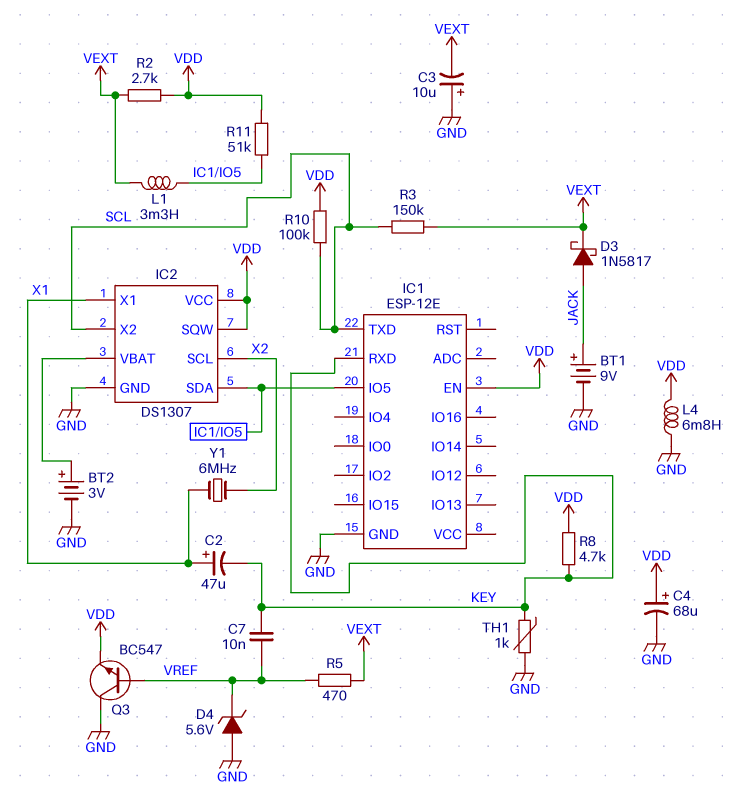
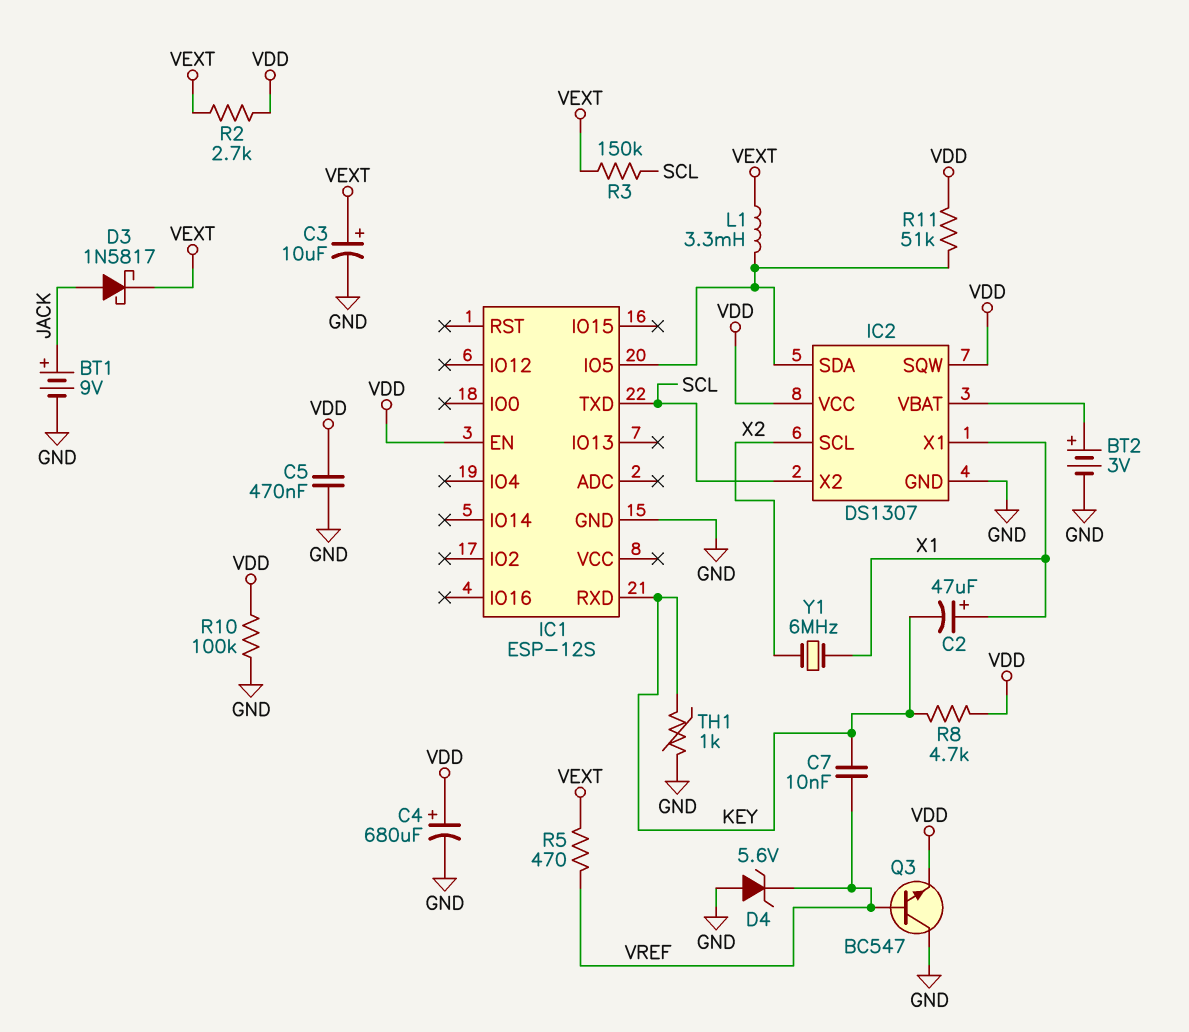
C3: 10uF (plus GND, minus VEXT) -> 10uF (plus VEXT, minus GND)
C4: 68uF (plus VDD, minus GND) -> 680uF (plus VDD, minus GND)
C5: none -> 470nF (GND, VDD)
IC1: ESP-12E -> ESP-12S
L4: 6.8mH (GND, VDD) -> none
R10: 100k (SCL, VDD) -> 100k (GND, VDD)

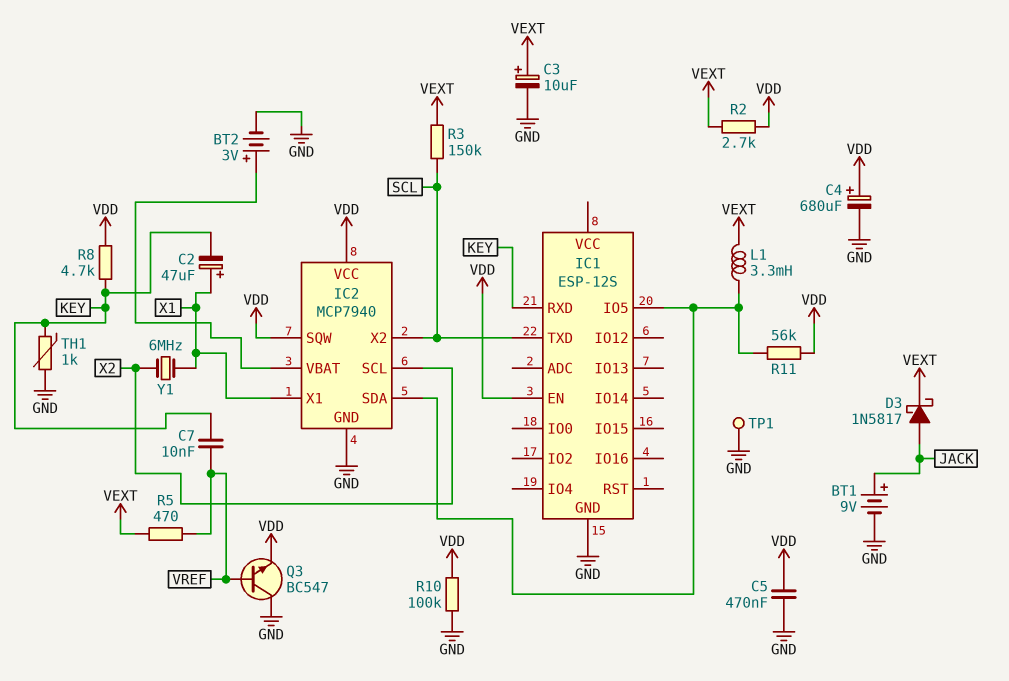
D4: zener 5.6V (A GND, K VREF) -> none
IC2: DS1307 -> MCP7940
R11: 51k (IC1/IO5, VDD) -> 56k (IC1/IO5, VDD)
TP1: none -> test point (GND)

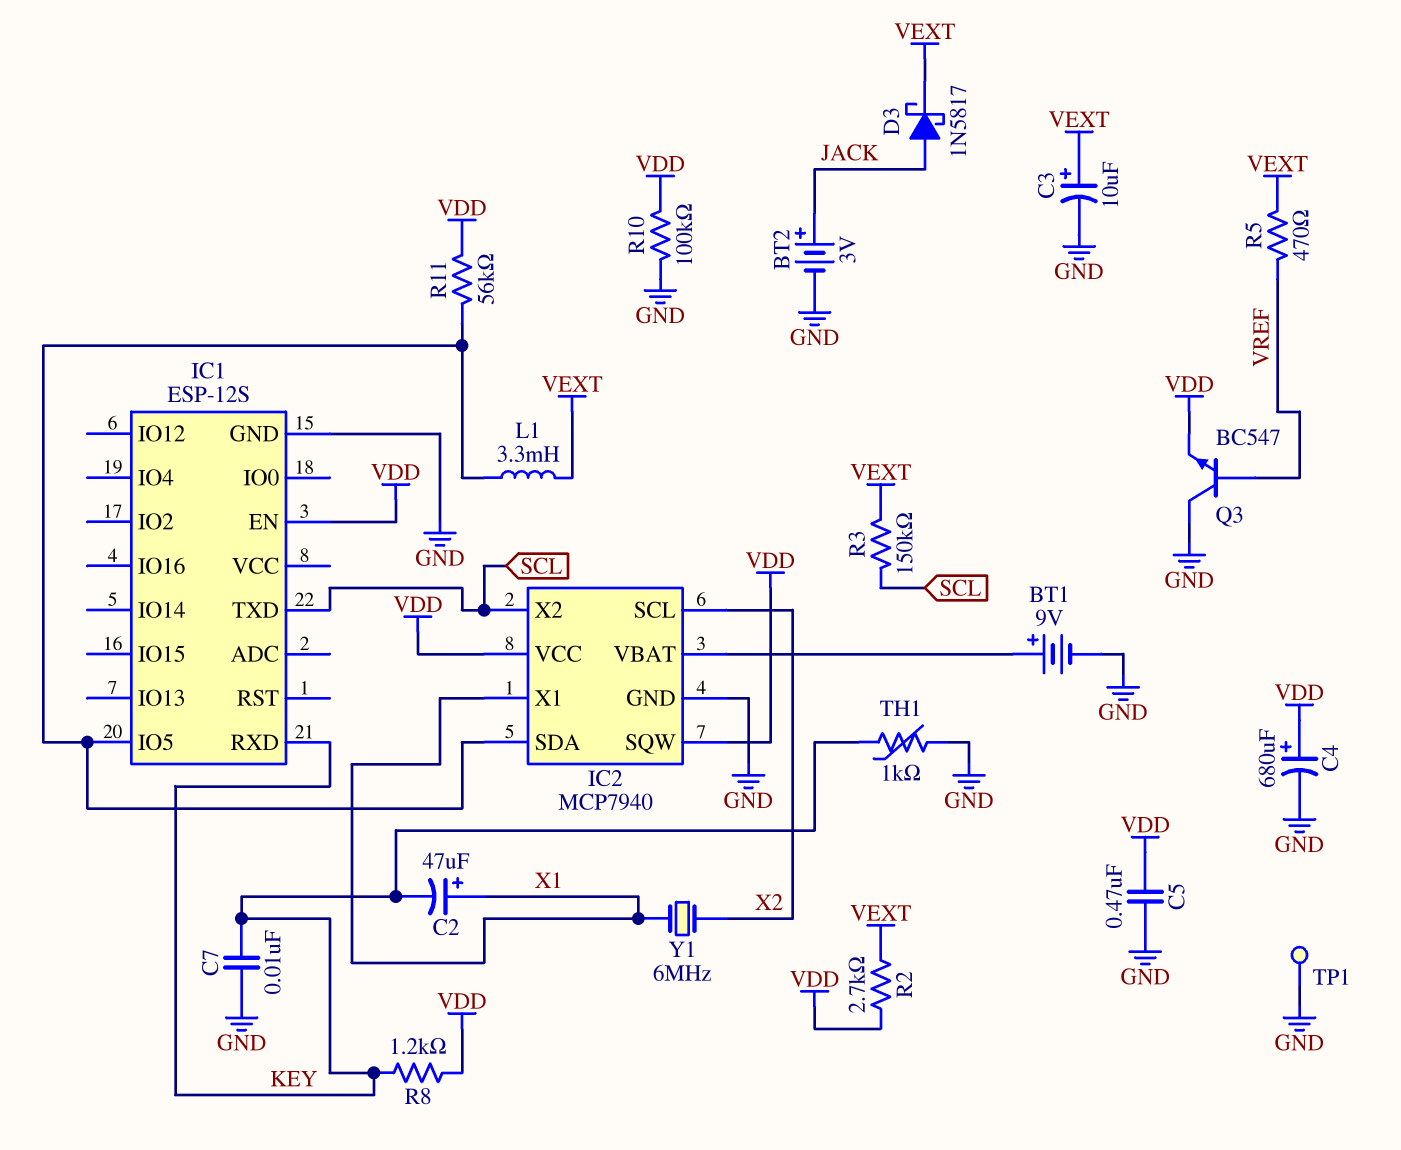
BT1: 9V (plus JACK, minus GND) -> 9V (plus IC2/VBAT, minus GND)
BT2: 3V (plus IC2/VBAT, minus GND) -> 3V (plus JACK, minus GND)
C7: 10nF (KEY, VREF) -> 10nF (GND, KEY)
R8: 4.7k (KEY, VDD) -> 1.2k (KEY, VDD)

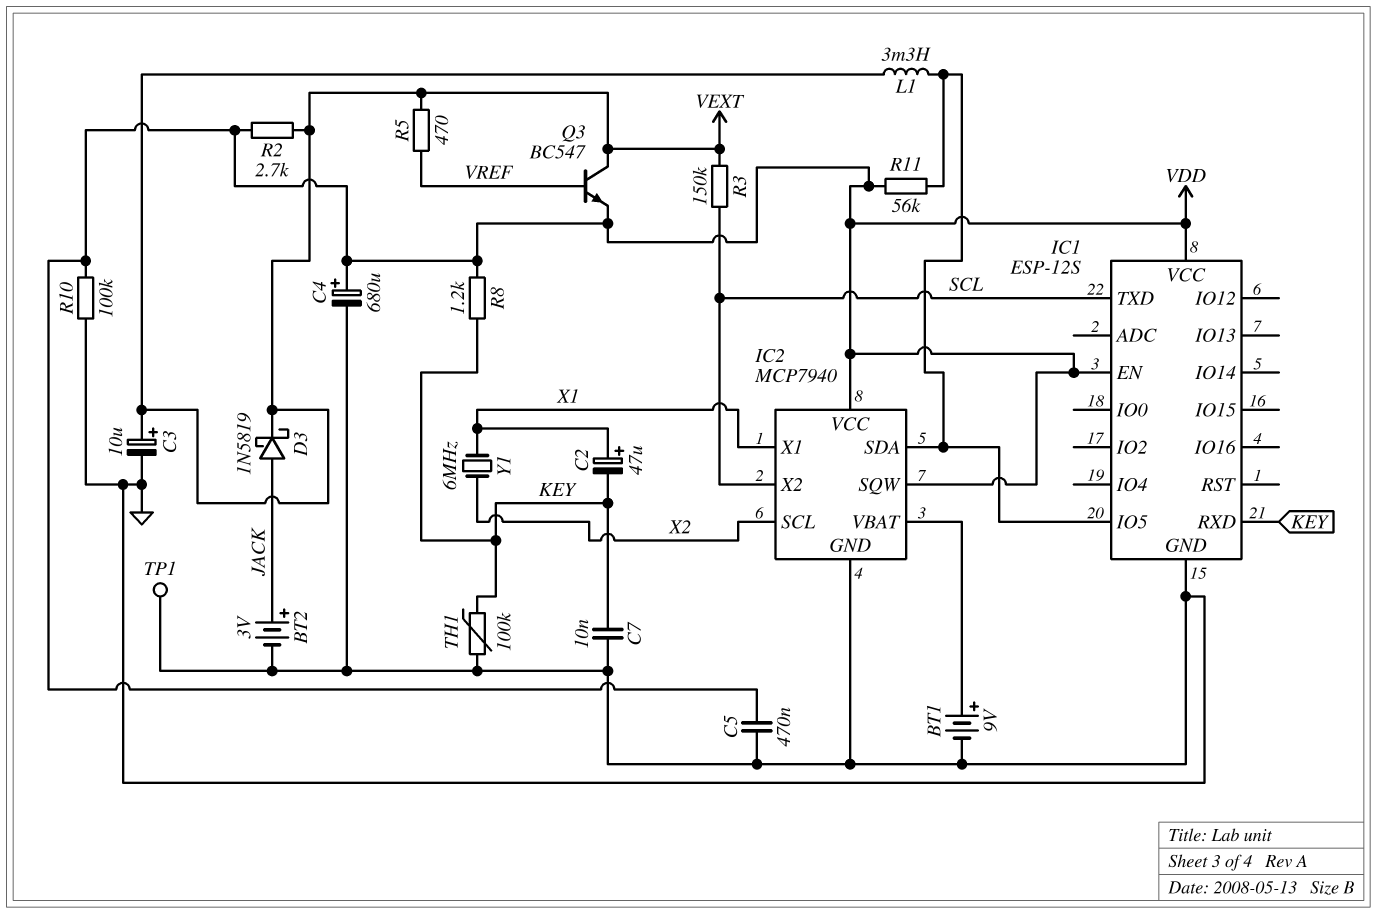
D3: schottky 1N5817 (A JACK, K VEXT) -> schottky 1N5819 (A JACK, K VEXT)
IC1 pin VCC: none -> VDD
Q3: NPN BC547 (B VREF, C GND, E VDD) -> NPN BC547 (B VREF, C VEXT, E VDD)
TH1: 1k (GND, KEY) -> 100k (GND, KEY)

